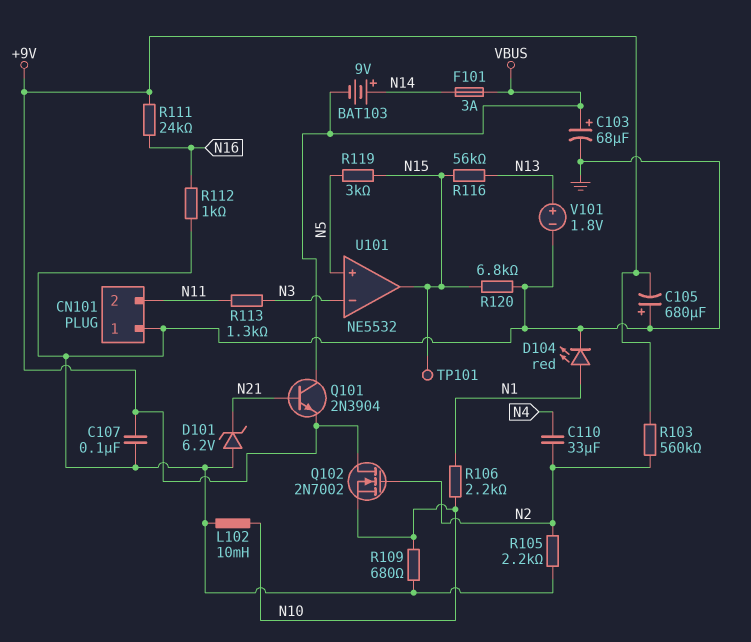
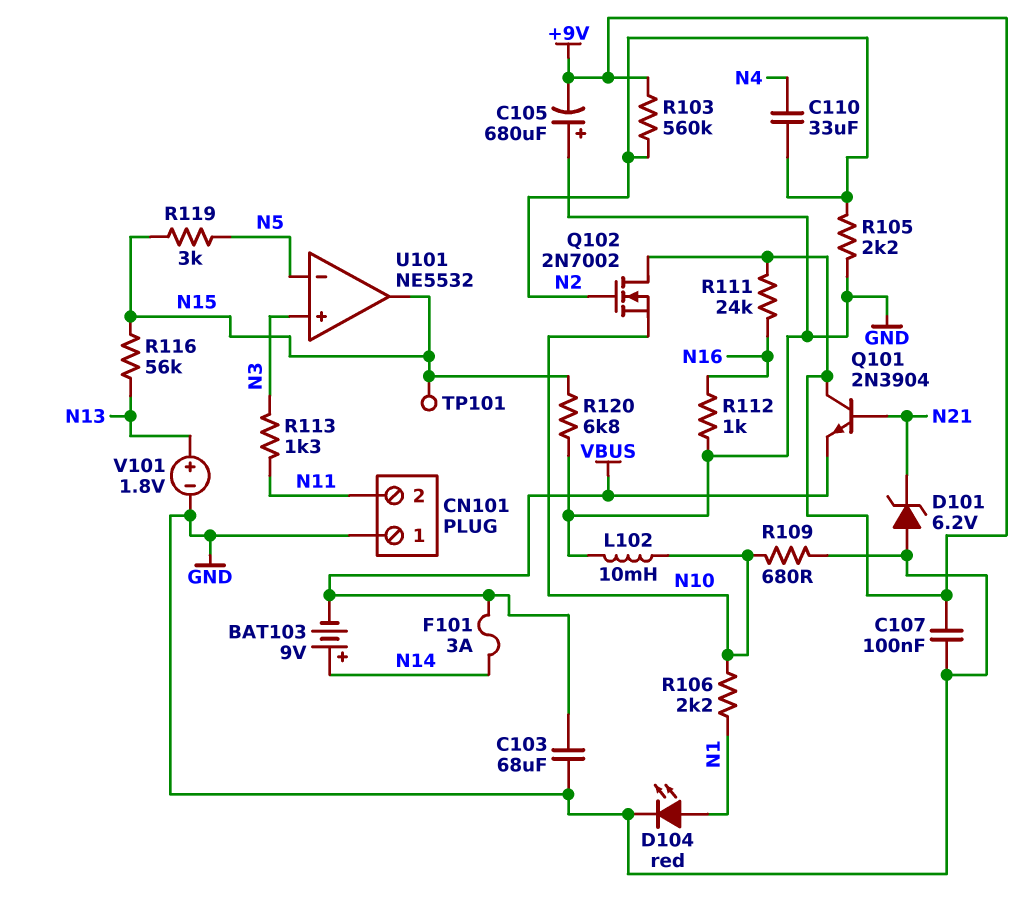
C103: 68uF (plus VBUS, minus GND) -> 68uF (GND, VBUS)
Q101: NPN 2N3904 (B N21, C VBUS, E +9V) -> NPN 2N3904 (B N21, C +9V, E VBUS)
U101 pin in+: N5 -> N3
U101 pin in-: N3 -> N5

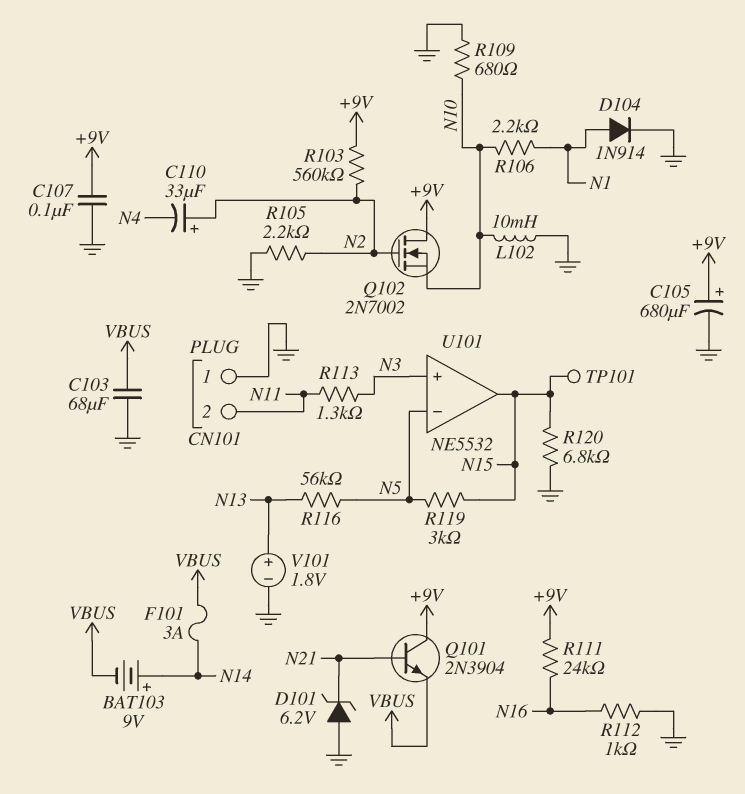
C105: 680uF (plus GND, minus +9V) -> 680uF (plus +9V, minus GND)
C110: 33uF (N2, N4) -> 33uF (plus N2, minus N4)
D104: LED red (A N1, K GND) -> diode 1N914 (A N1, K GND)
R116: 56k (N13, N15) -> 56k (N5, N13)

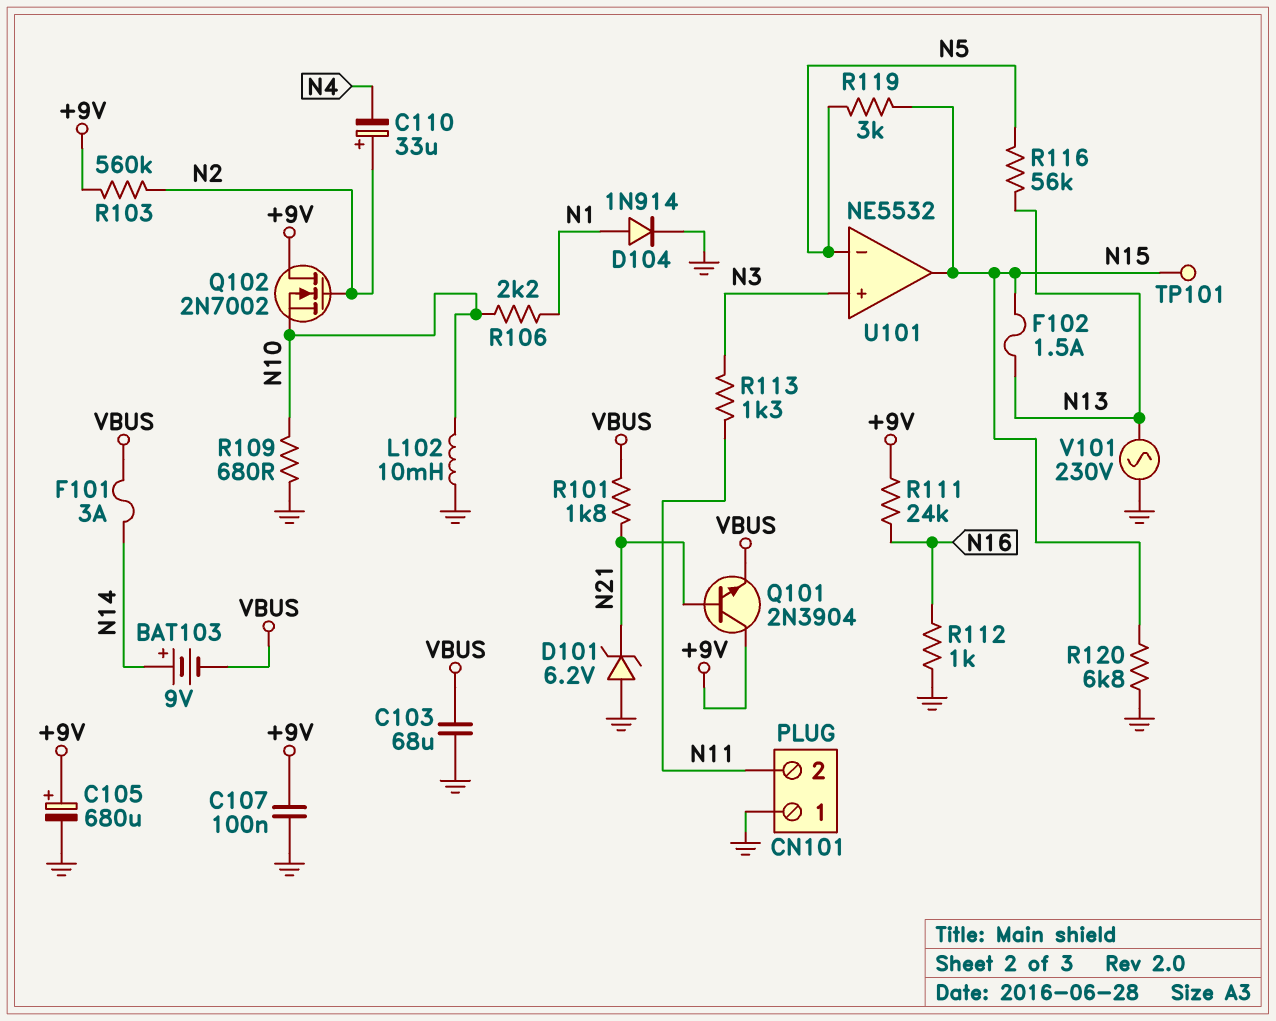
F102: none -> 1.5A (N13, N15)
R101: none -> 1.8k (N21, VBUS)
R105: 2.2k (GND, N2) -> none
V101: 1.8V (plus N13, minus GND) -> AC 230V (GND, N13)

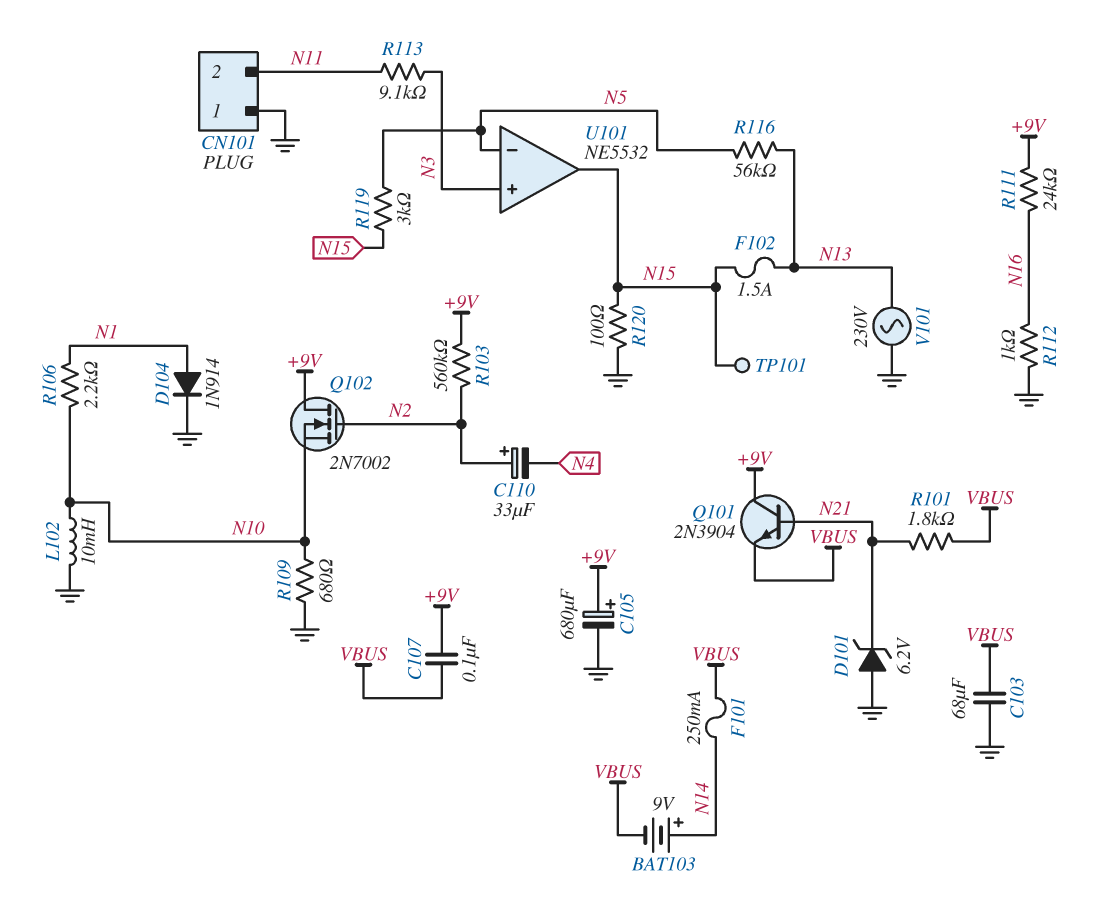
C107: 100nF (+9V, GND) -> 100nF (+9V, VBUS)
F101: 3A (N14, VBUS) -> 250mA (N14, VBUS)
R113: 1.3k (N3, N11) -> 9.1k (N3, N11)
R120: 6.8k (GND, N15) -> 100 (GND, N15)

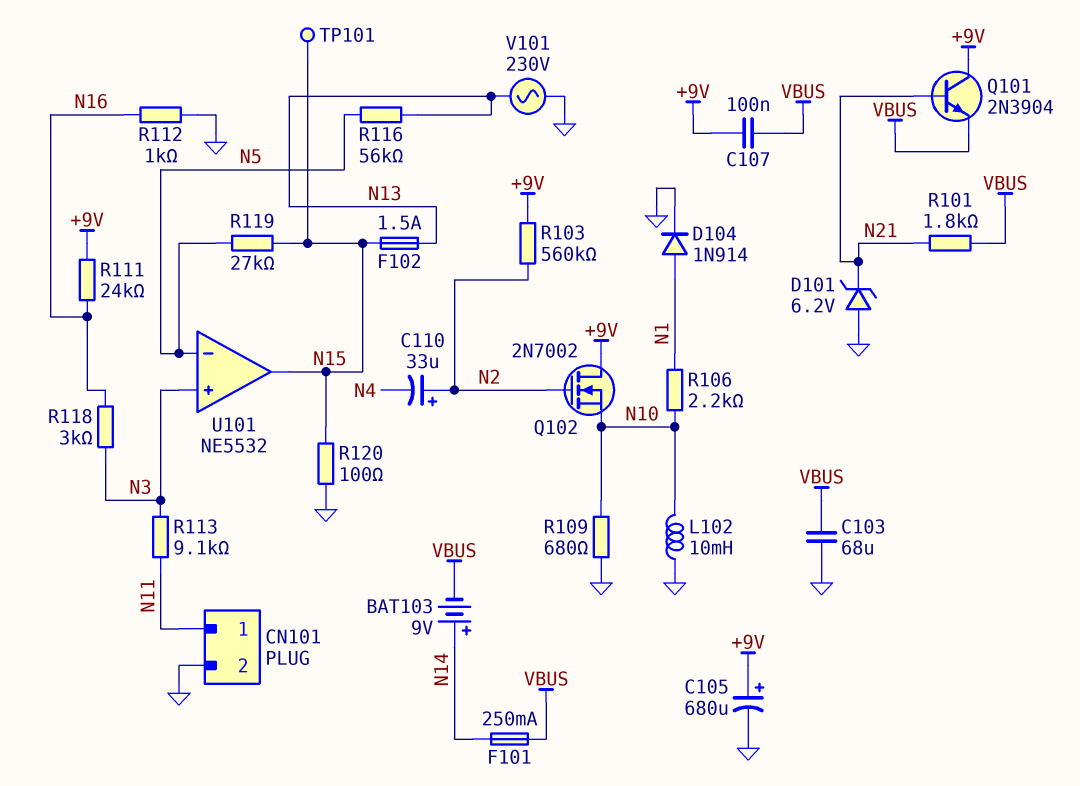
CN101 pin 1: GND -> N11
CN101 pin 2: N11 -> GND
R118: none -> 3k (N3, N16)
R119: 3k (N5, N15) -> 27k (N5, N15)

